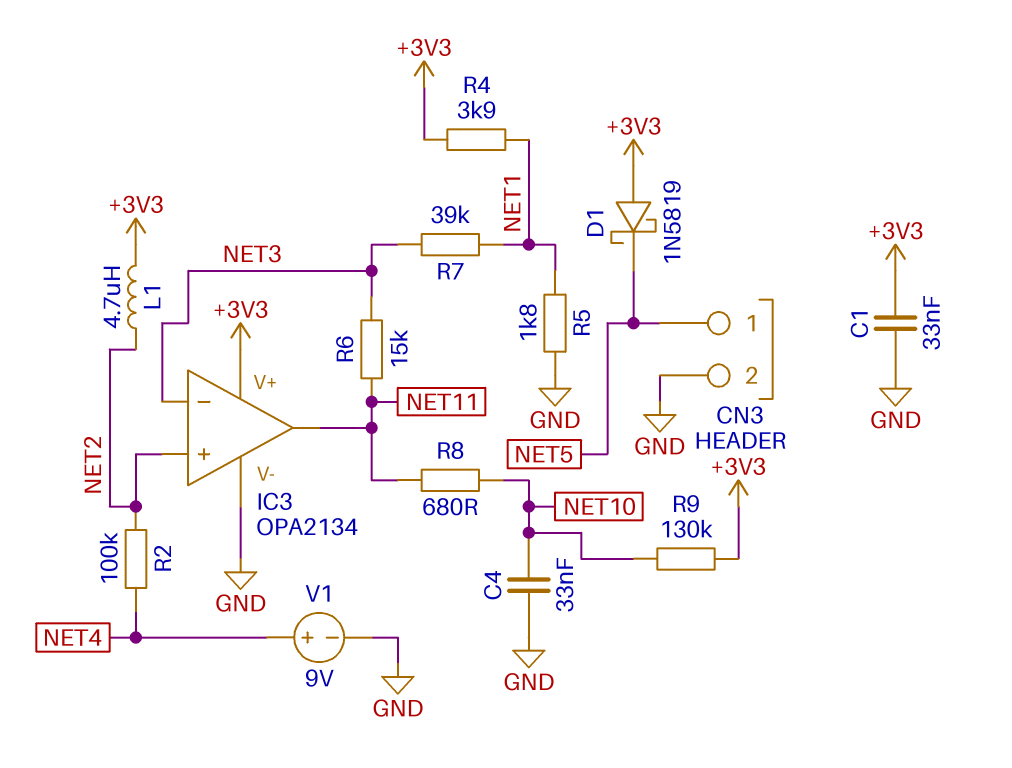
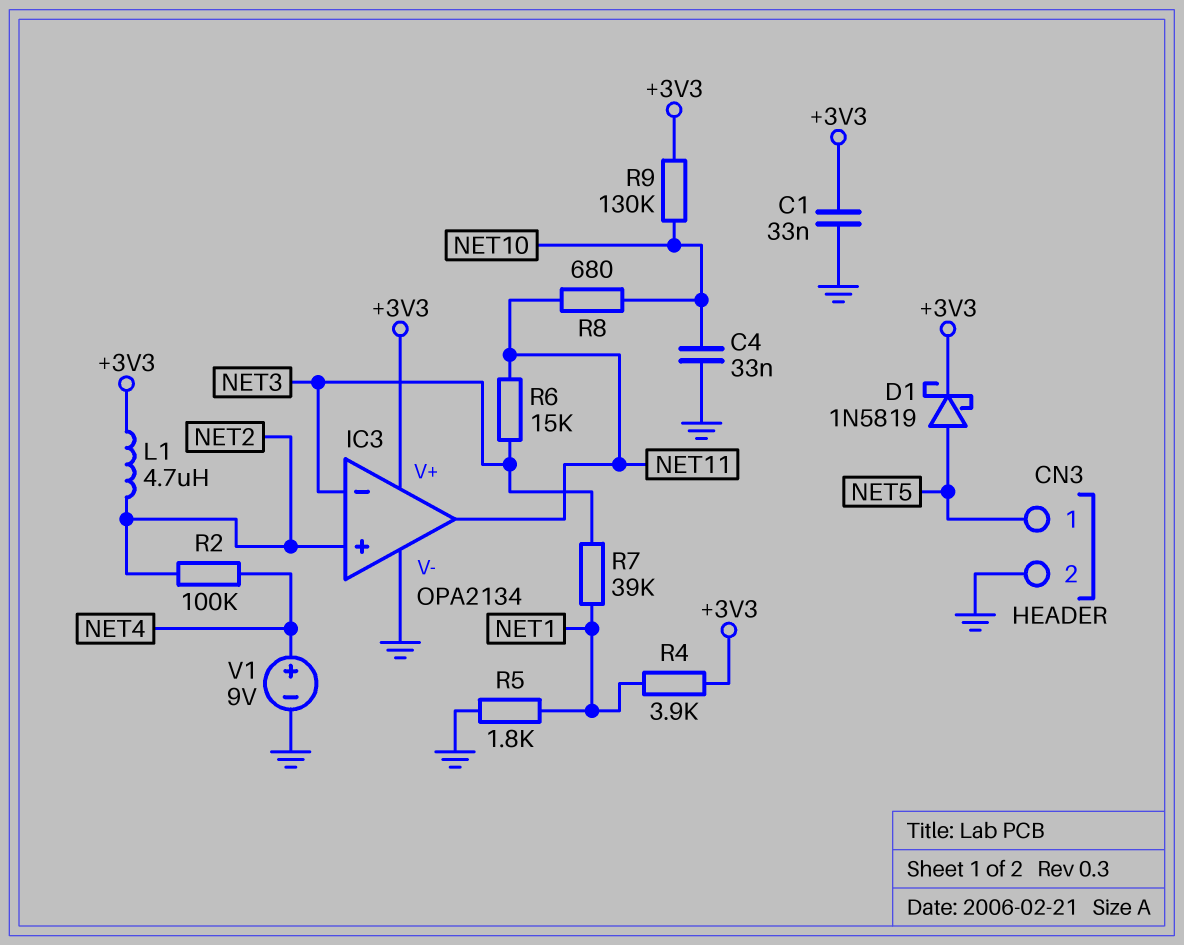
D1: schottky 1N5819 (A +3V3, K NET5) -> schottky 1N5819 (A NET5, K +3V3)

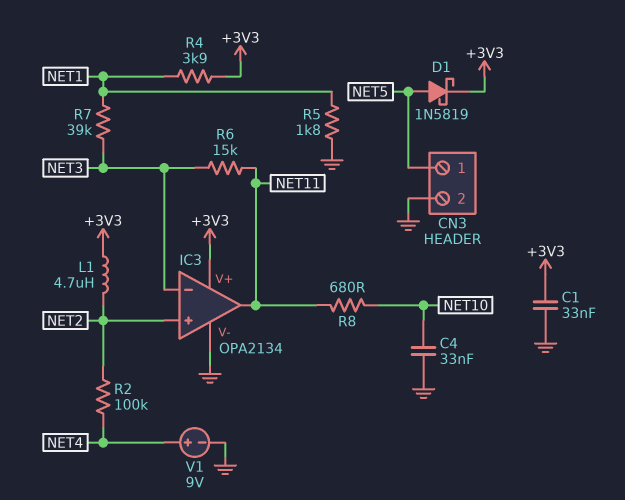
R9: 130k (+3V3, NET10) -> none

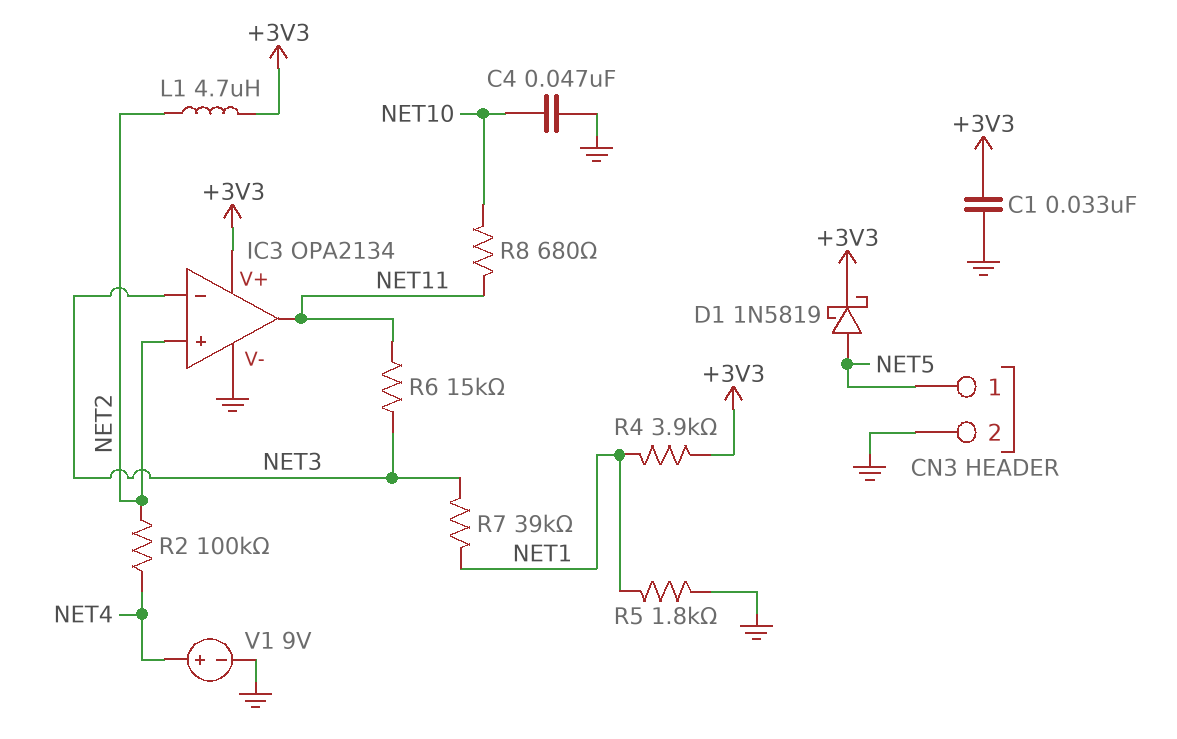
C4: 33nF (GND, NET10) -> 47nF (GND, NET10)

